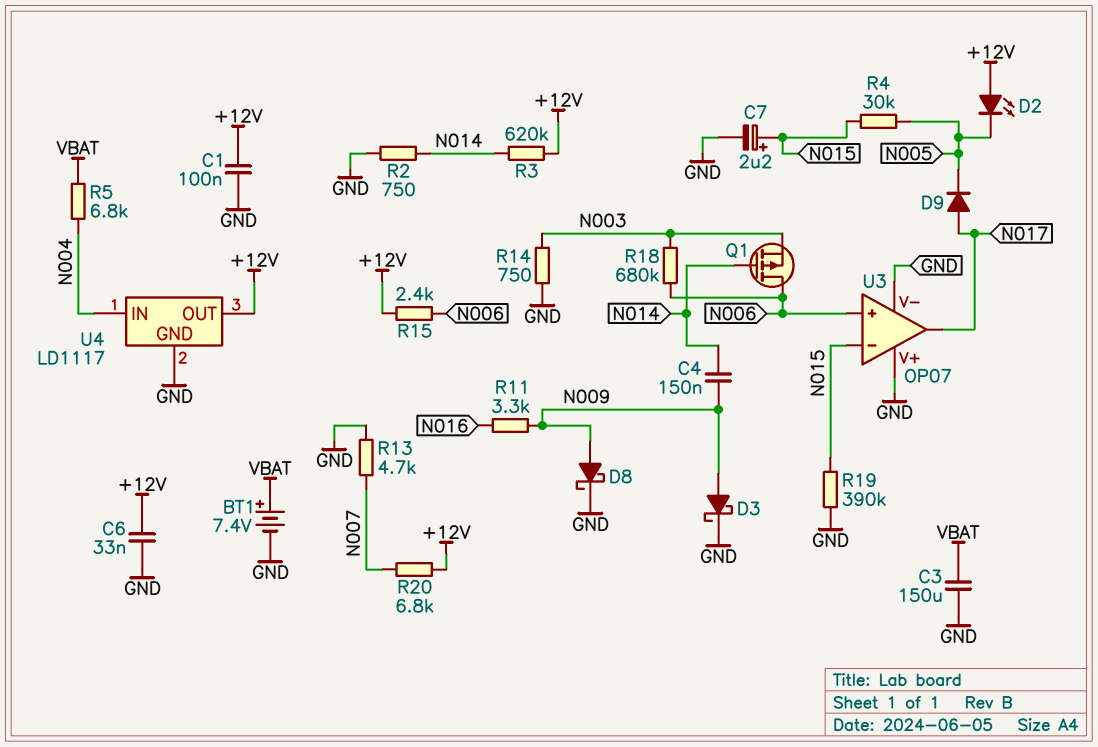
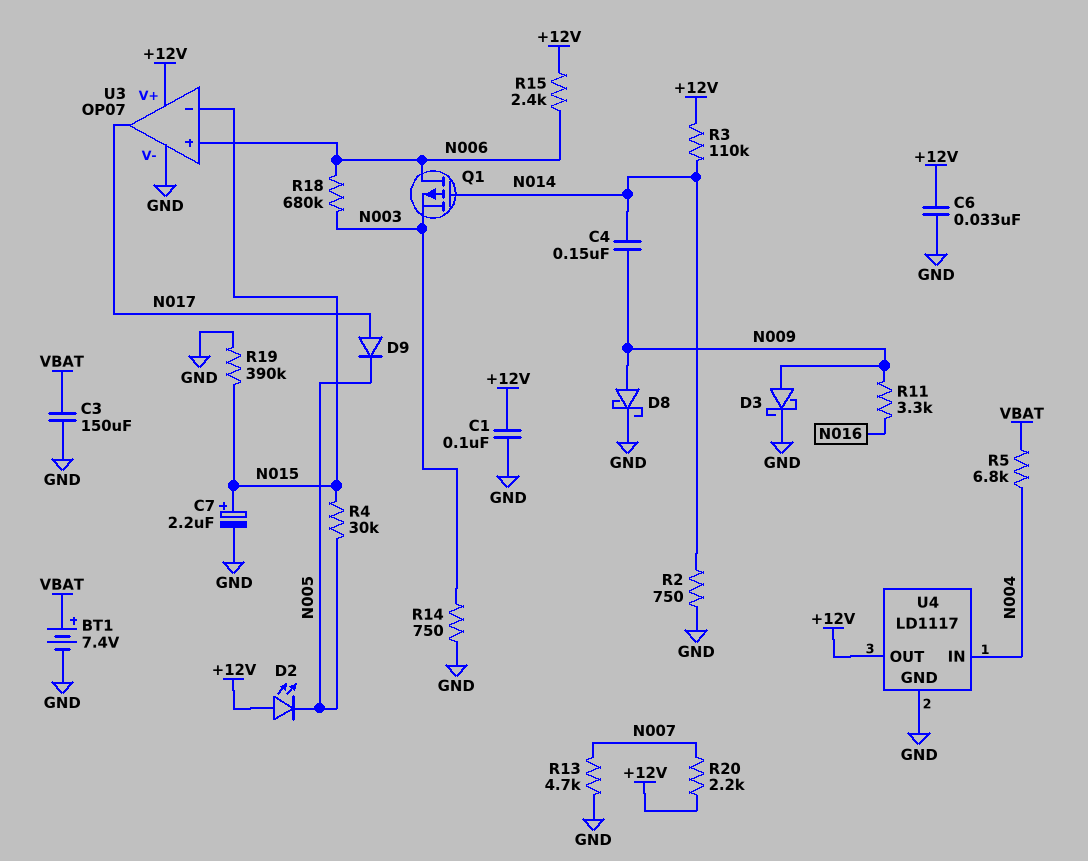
R3: 620k (+12V, N014) -> 110k (+12V, N014)
R20: 6.8k (+12V, N007) -> 2.2k (+12V, N007)
U3 pin V+: GND -> +12V

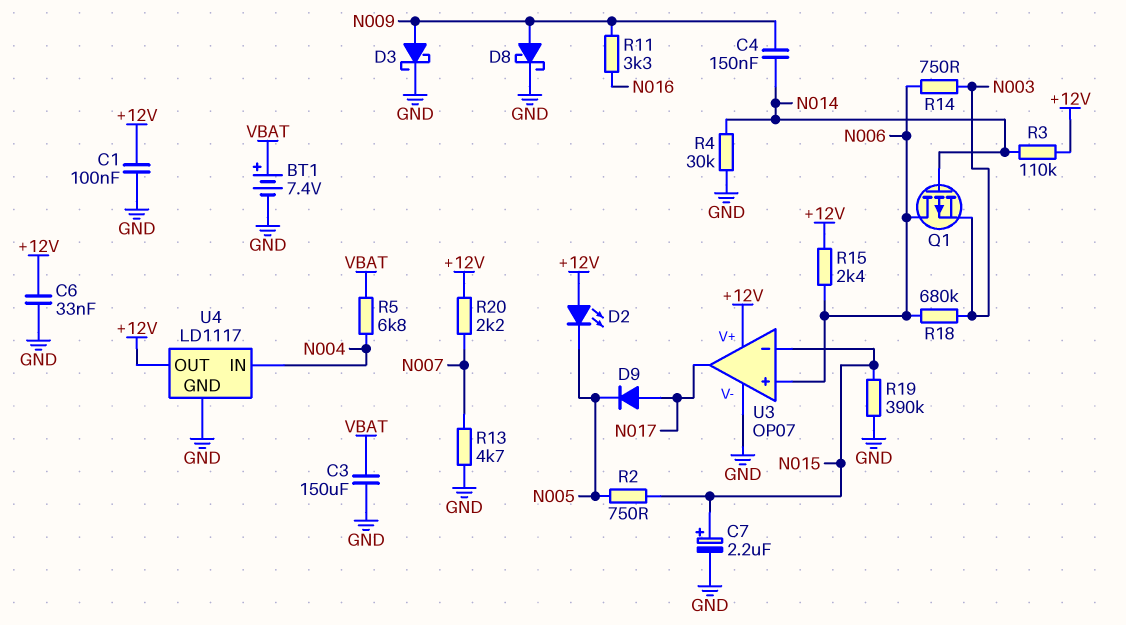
R2: 750 (GND, N014) -> 750 (N005, N015)
R4: 30k (N005, N015) -> 30k (GND, N014)
R14: 750 (GND, N003) -> 750 (N003, N006)

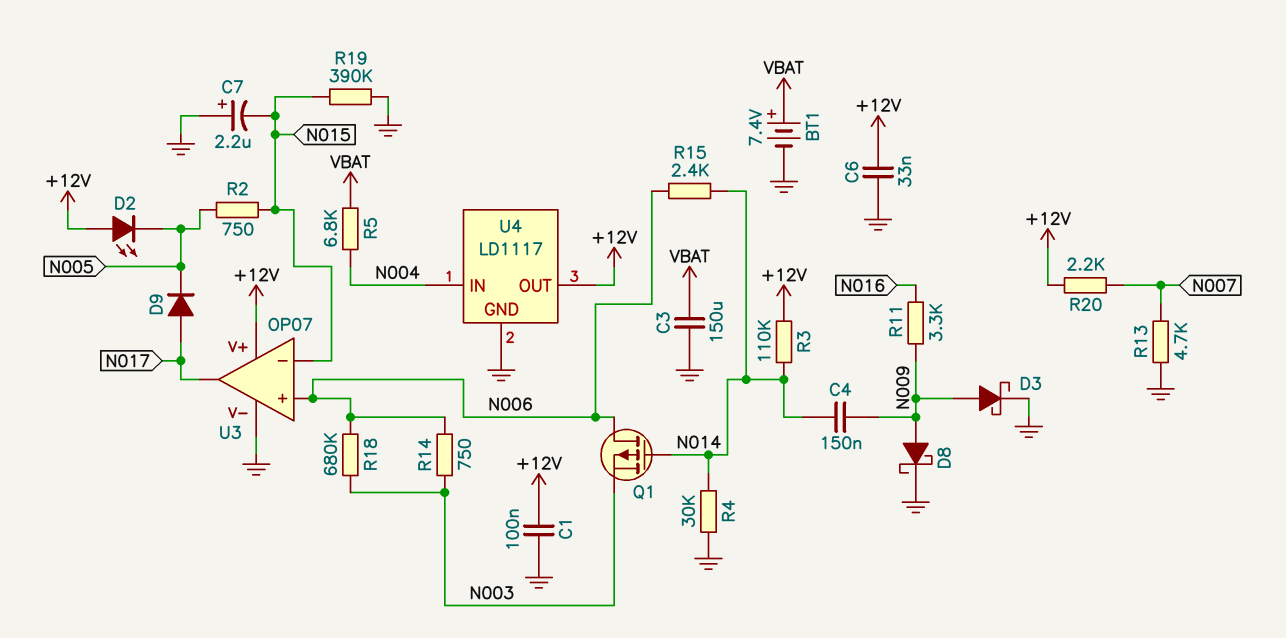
C7: 2.2uF (plus N015, minus GND) -> 2.2uF (plus GND, minus N015)
R15: 2.4k (+12V, N006) -> 2.4k (N006, N014)

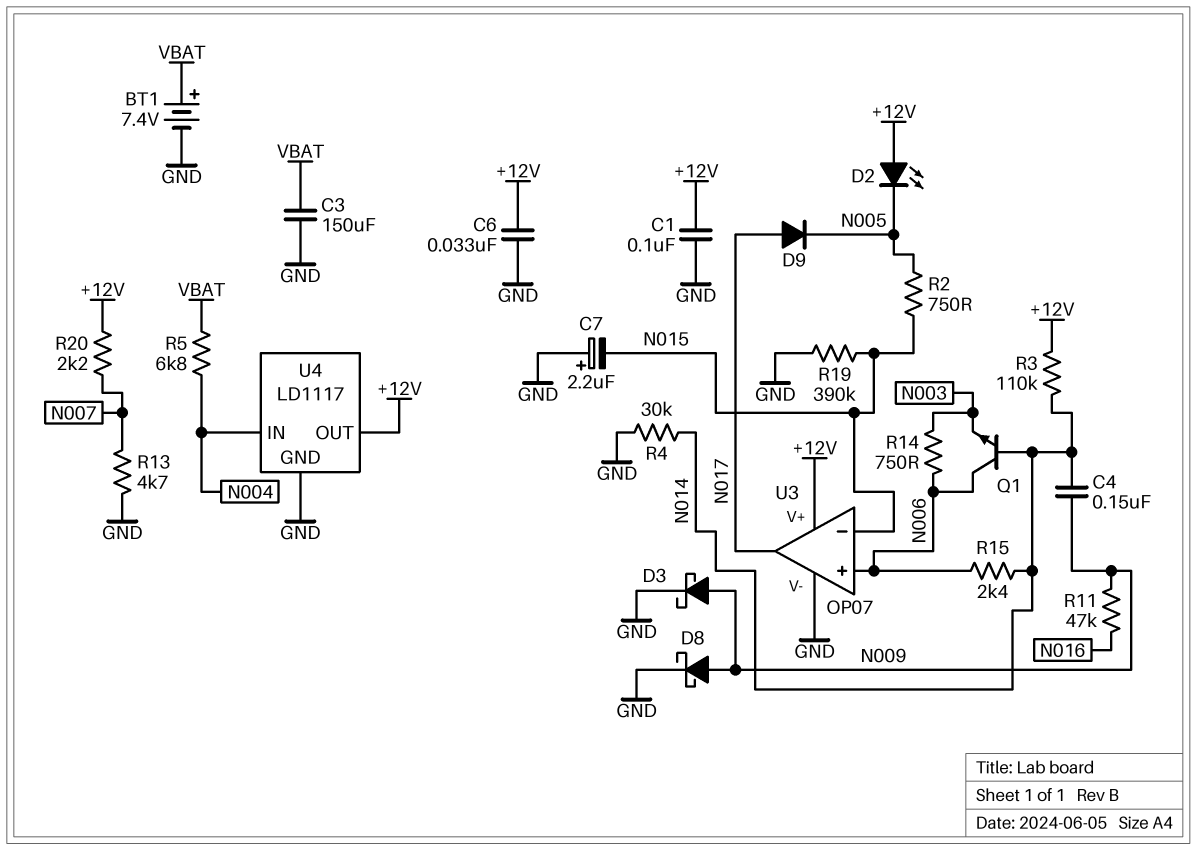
Q1: PMOS (G N014, D N006, S N003) -> NPN (B N014, C N006, E N003)
R11: 3.3k (N009, N016) -> 47k (N009, N016)
R18: 680k (N003, N006) -> none

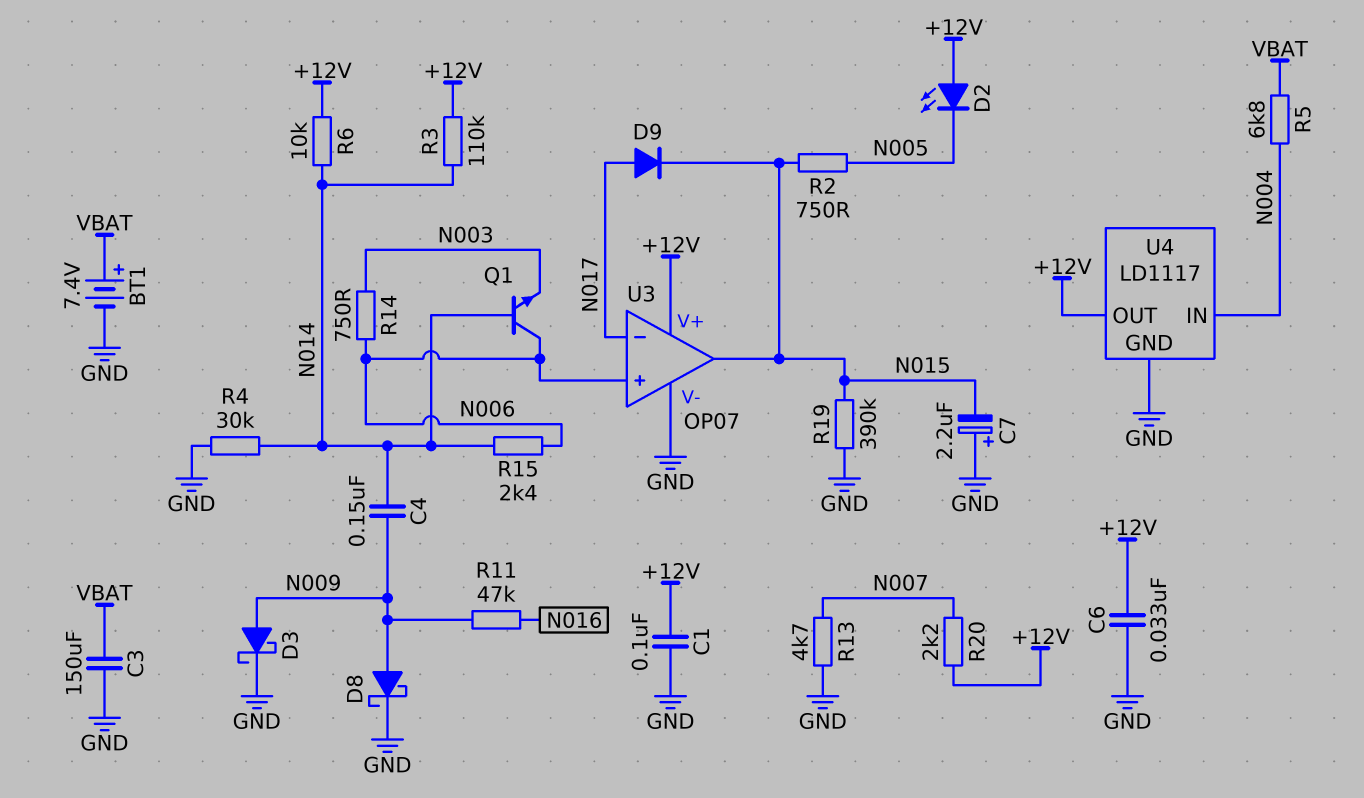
D9: diode (A N017, K N005) -> diode (A N017, K N015)
R6: none -> 10k (+12V, N014)
U3 pin in-: N015 -> N017
U3 pin out: N017 -> N015

